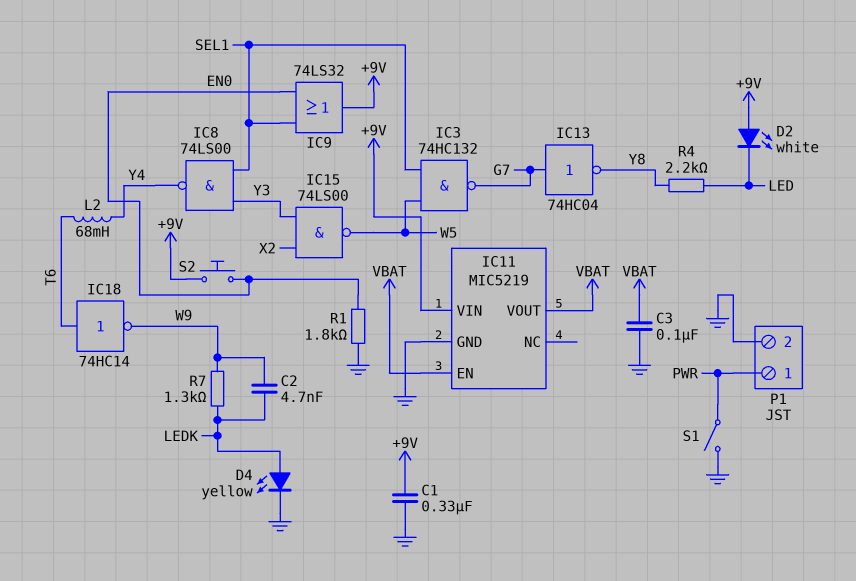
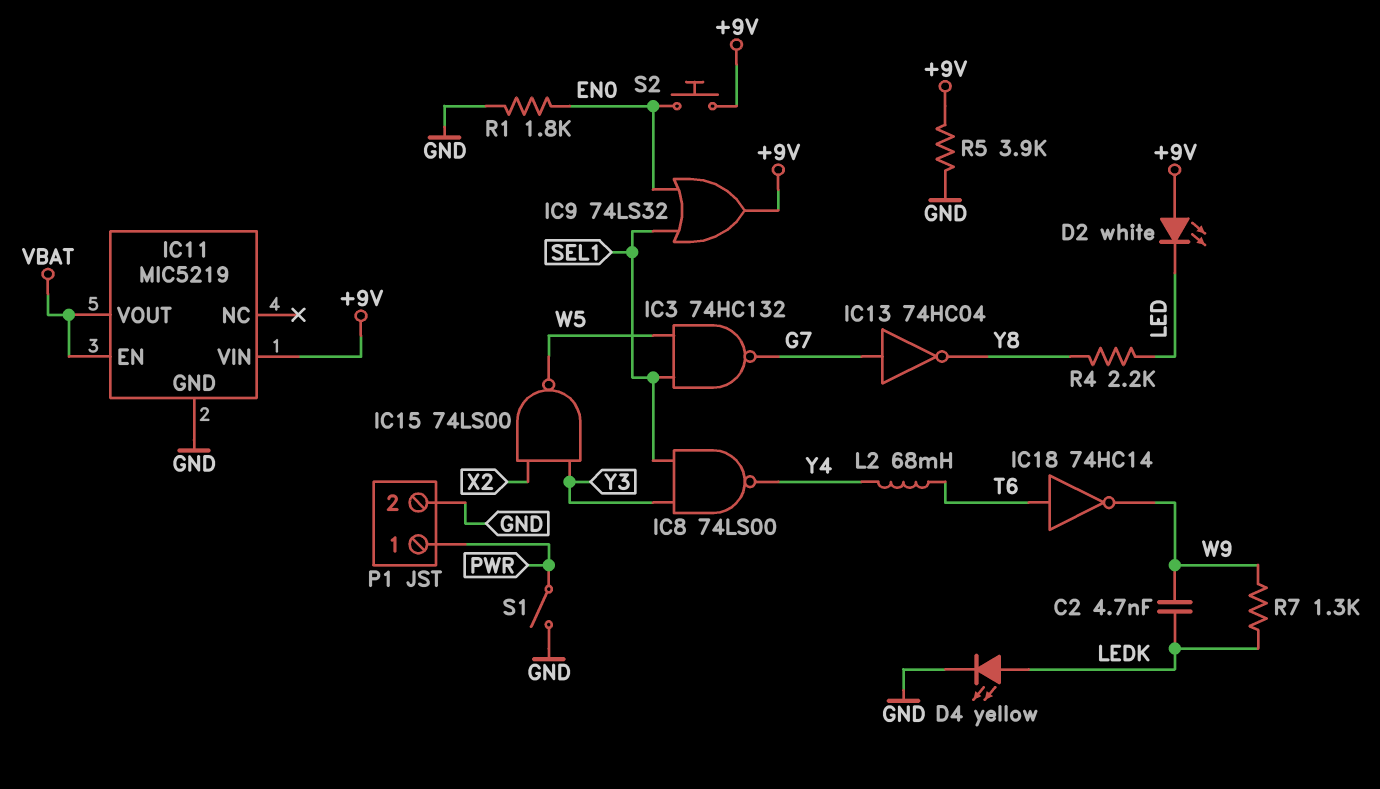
C1: 330nF (+9V, GND) -> none
C3: 100nF (GND, VBAT) -> none
R5: none -> 3.9k (+9V, GND)

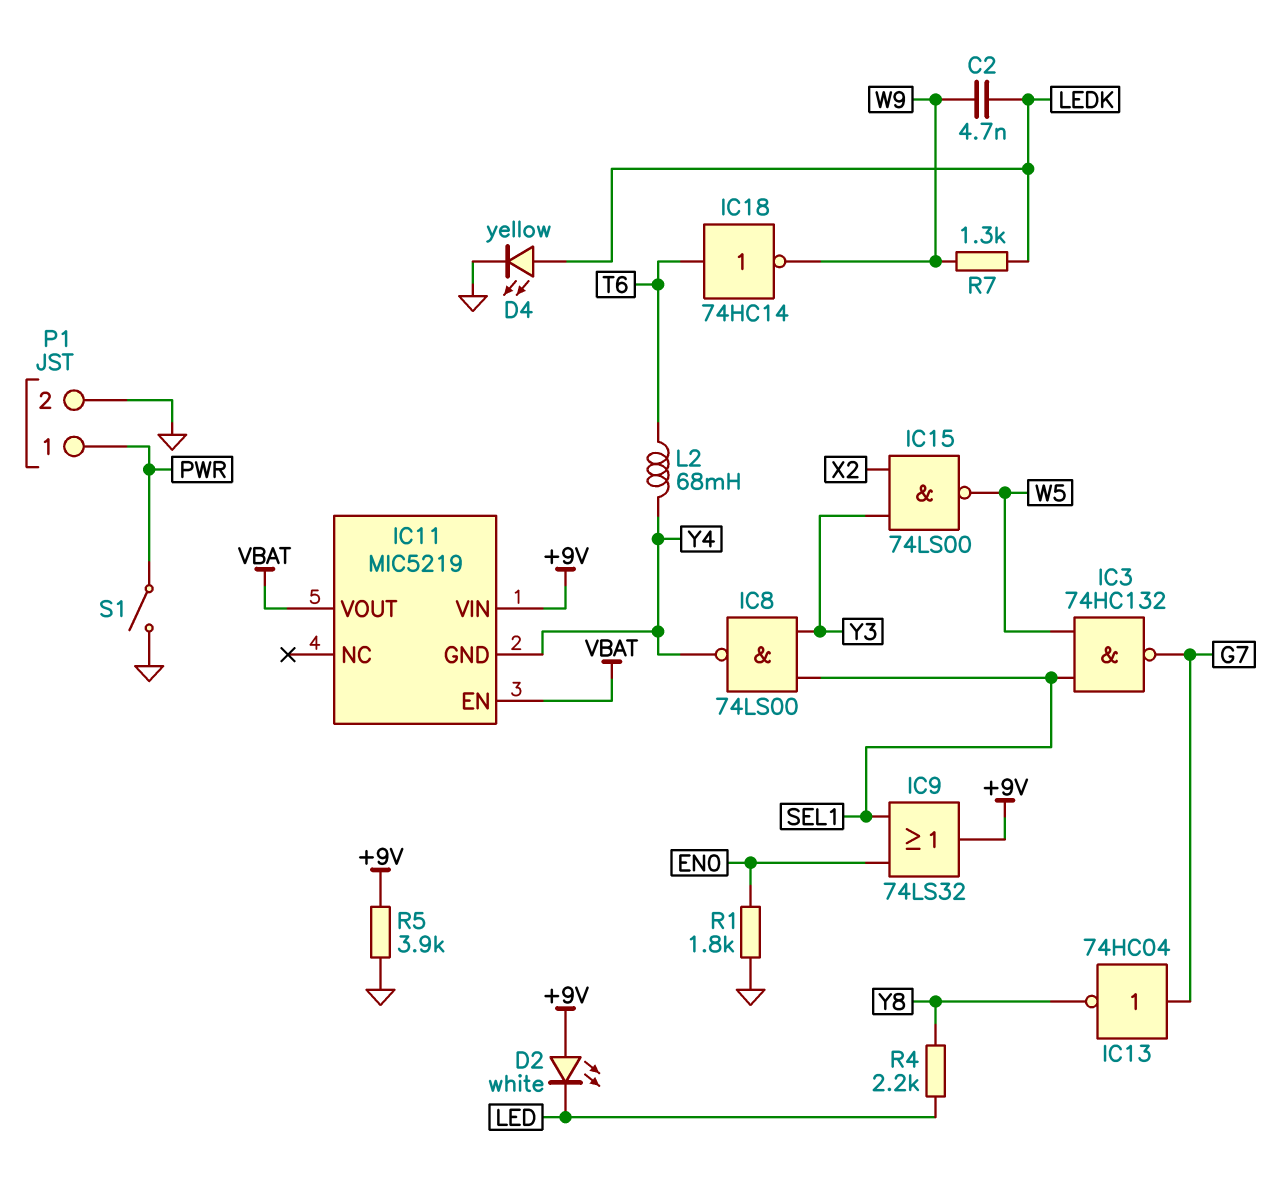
IC11 pin GND: GND -> Y4
S2: button (+9V, EN0) -> none

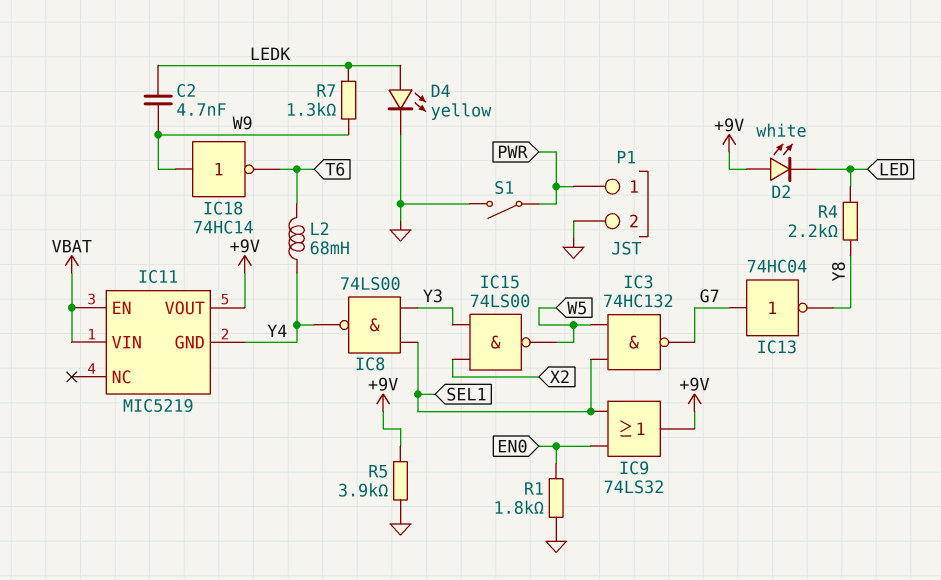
IC11 pin VIN: +9V -> VBAT
IC11 pin VOUT: VBAT -> +9V
IC18: NOT 74HC14 (in T6, out W9) -> NOT 74HC14 (in W9, out T6)

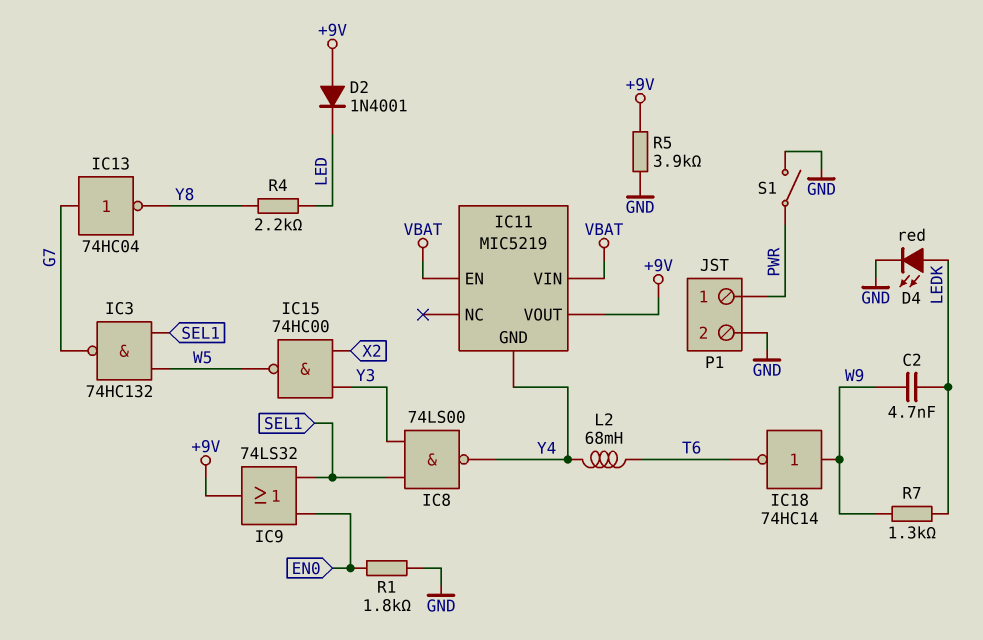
D2: LED white (A +9V, K LED) -> diode 1N4001 (A +9V, K LED)
D4: LED yellow (A LEDK, K GND) -> LED red (A LEDK, K GND)
IC15: NAND 74LS00 (in X2, in Y3, out W5) -> NAND 74HC00 (in X2, in Y3, out W5)

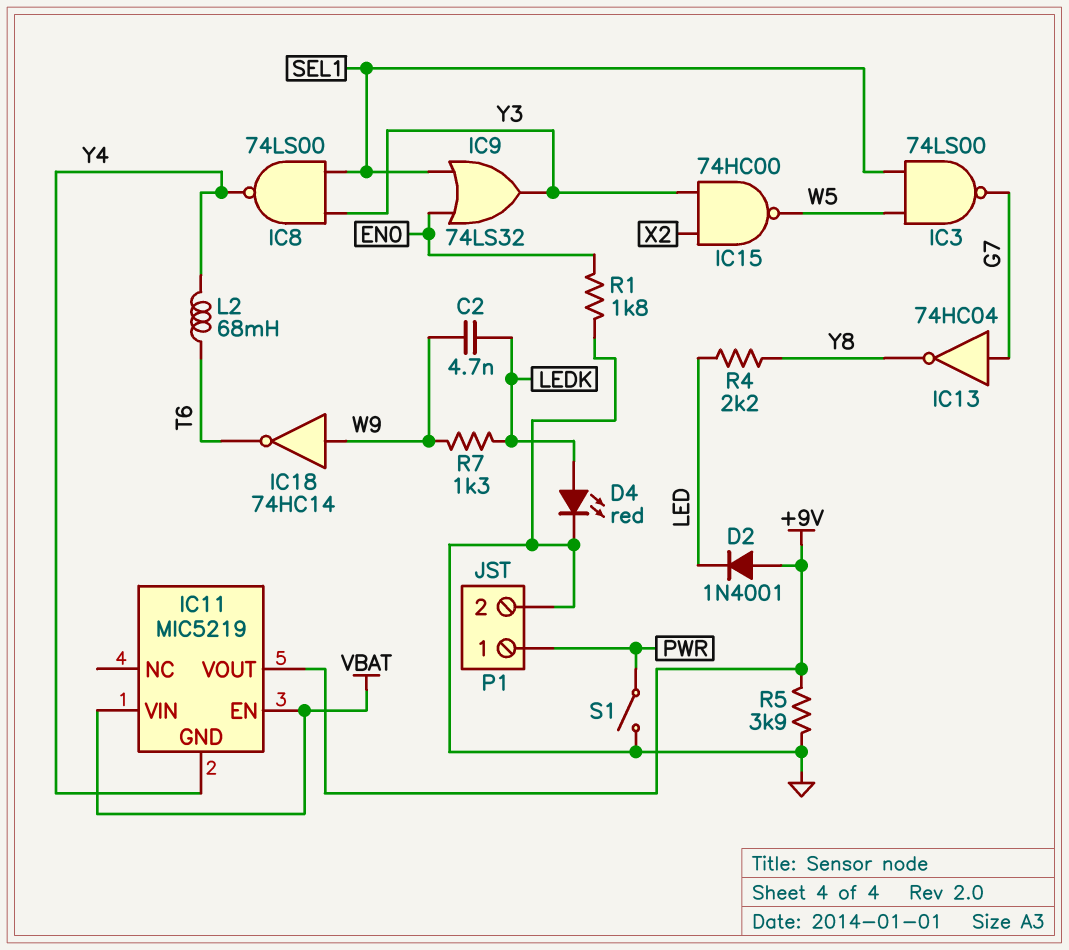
IC3: NAND 74HC132 (in SEL1, in W5, out G7) -> NAND 74LS00 (in SEL1, in W5, out G7)
IC9: OR 74LS32 (in EN0, in SEL1, out +9V) -> OR 74LS32 (in EN0, in SEL1, out Y3)

